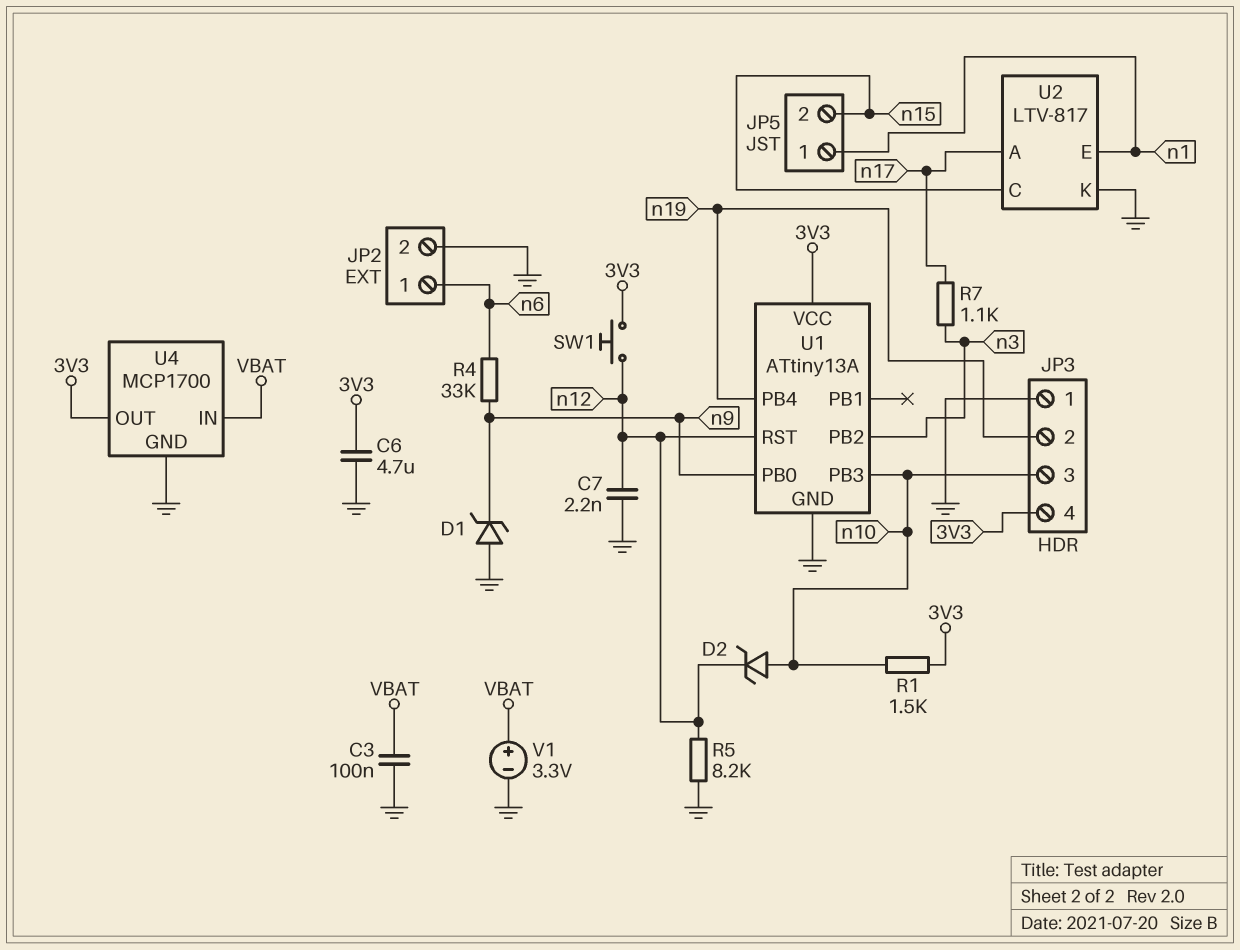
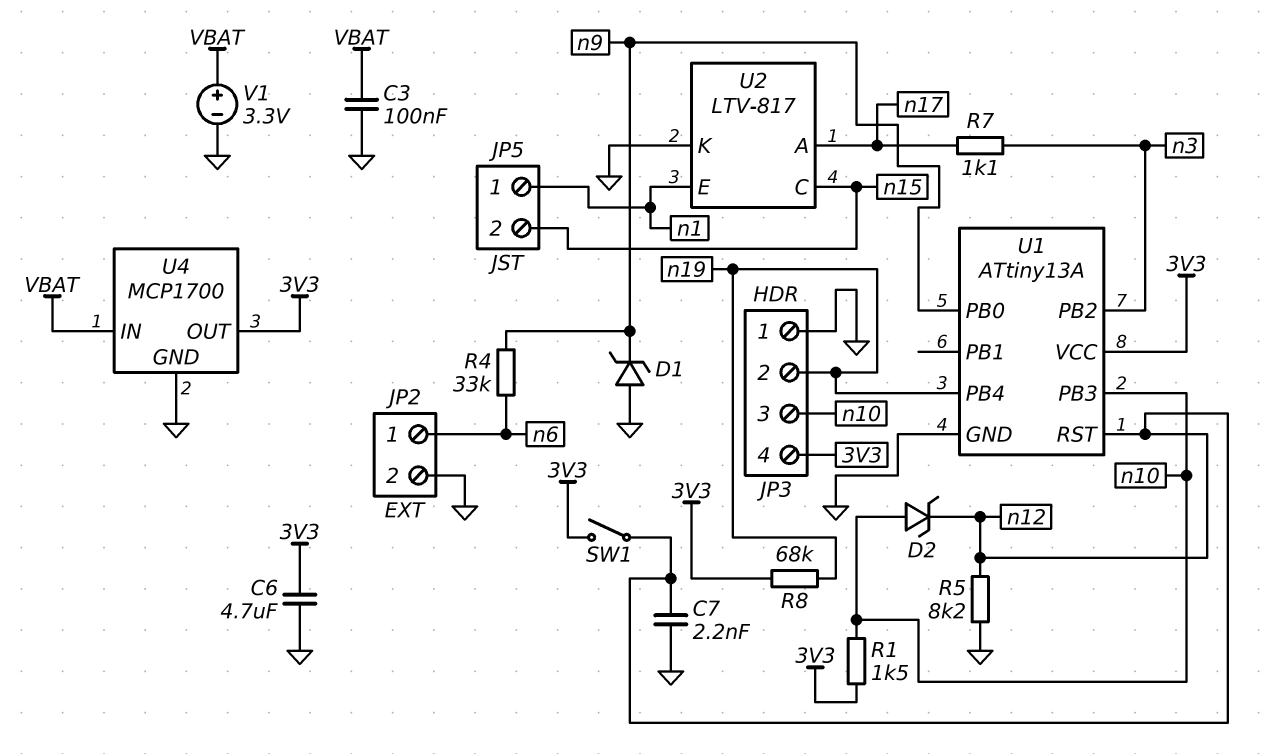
R8: none -> 68k (3V3, n19)
SW1: button (3V3, n12) -> switch (3V3, n12)

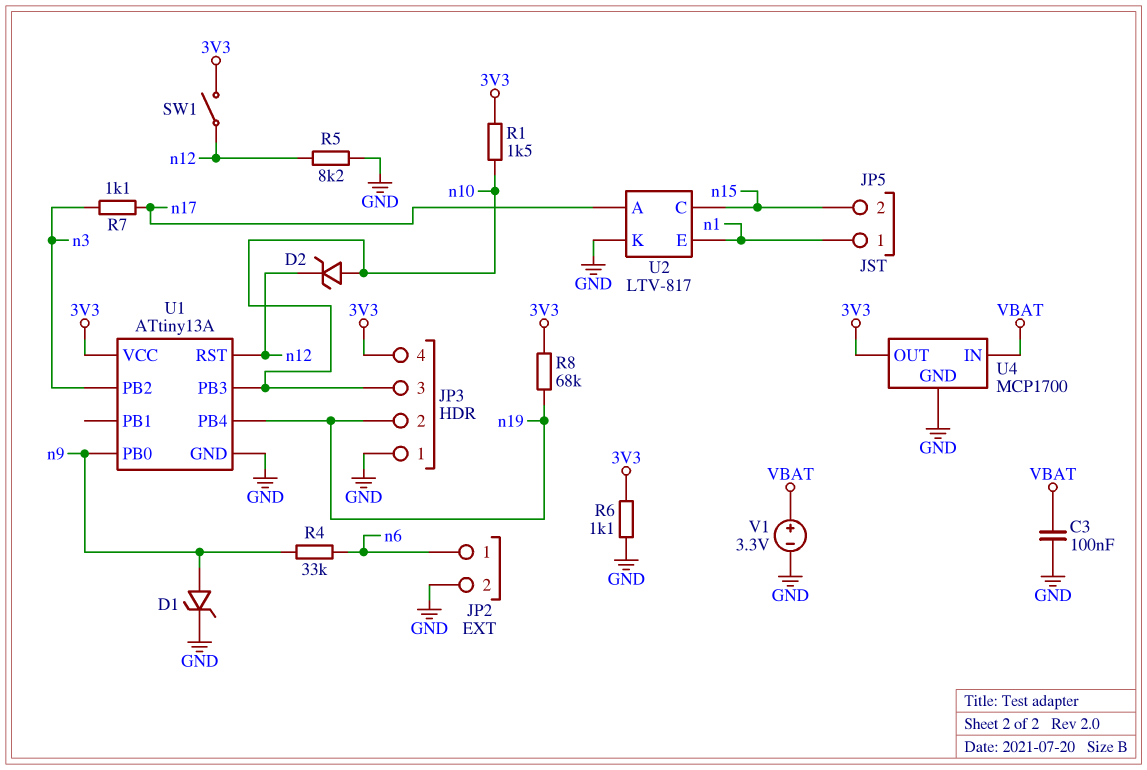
C6: 4.7uF (3V3, GND) -> none
C7: 2.2nF (GND, n12) -> none
D1: zener (A GND, K n9) -> zener (A n9, K GND)
R6: none -> 1.1k (3V3, GND)

